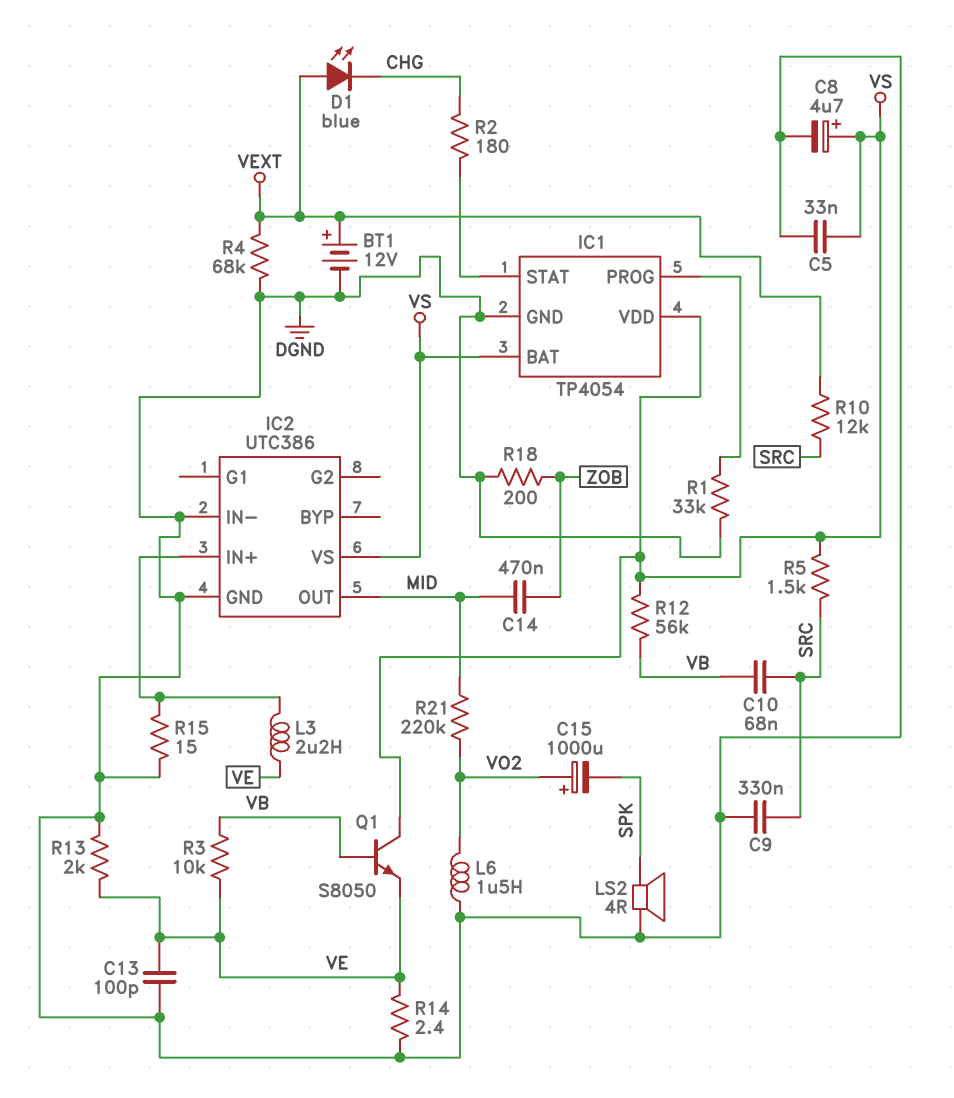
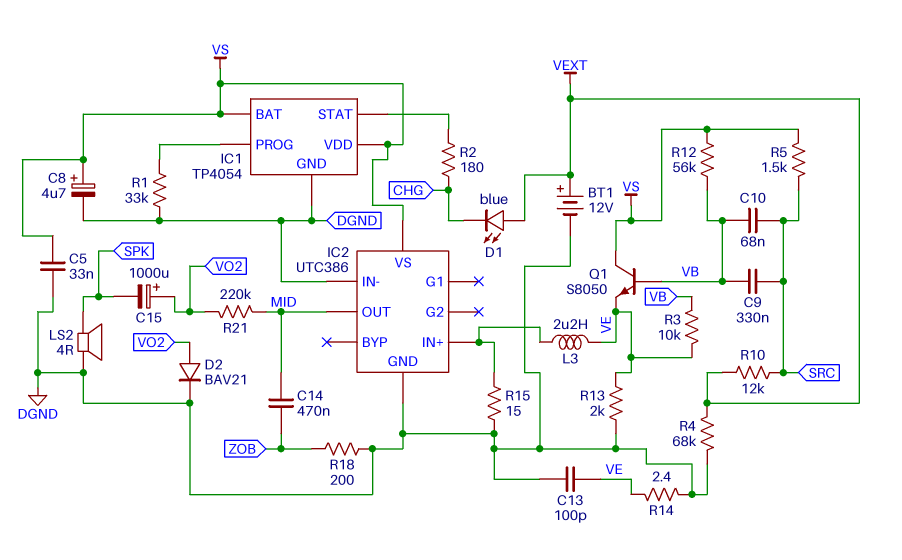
C9: 330nF (DGND, SRC) -> 330nF (SRC, VB)
D2: none -> diode BAV21 (A VO2, K DGND)
L6: 1.5uH (DGND, VO2) -> none

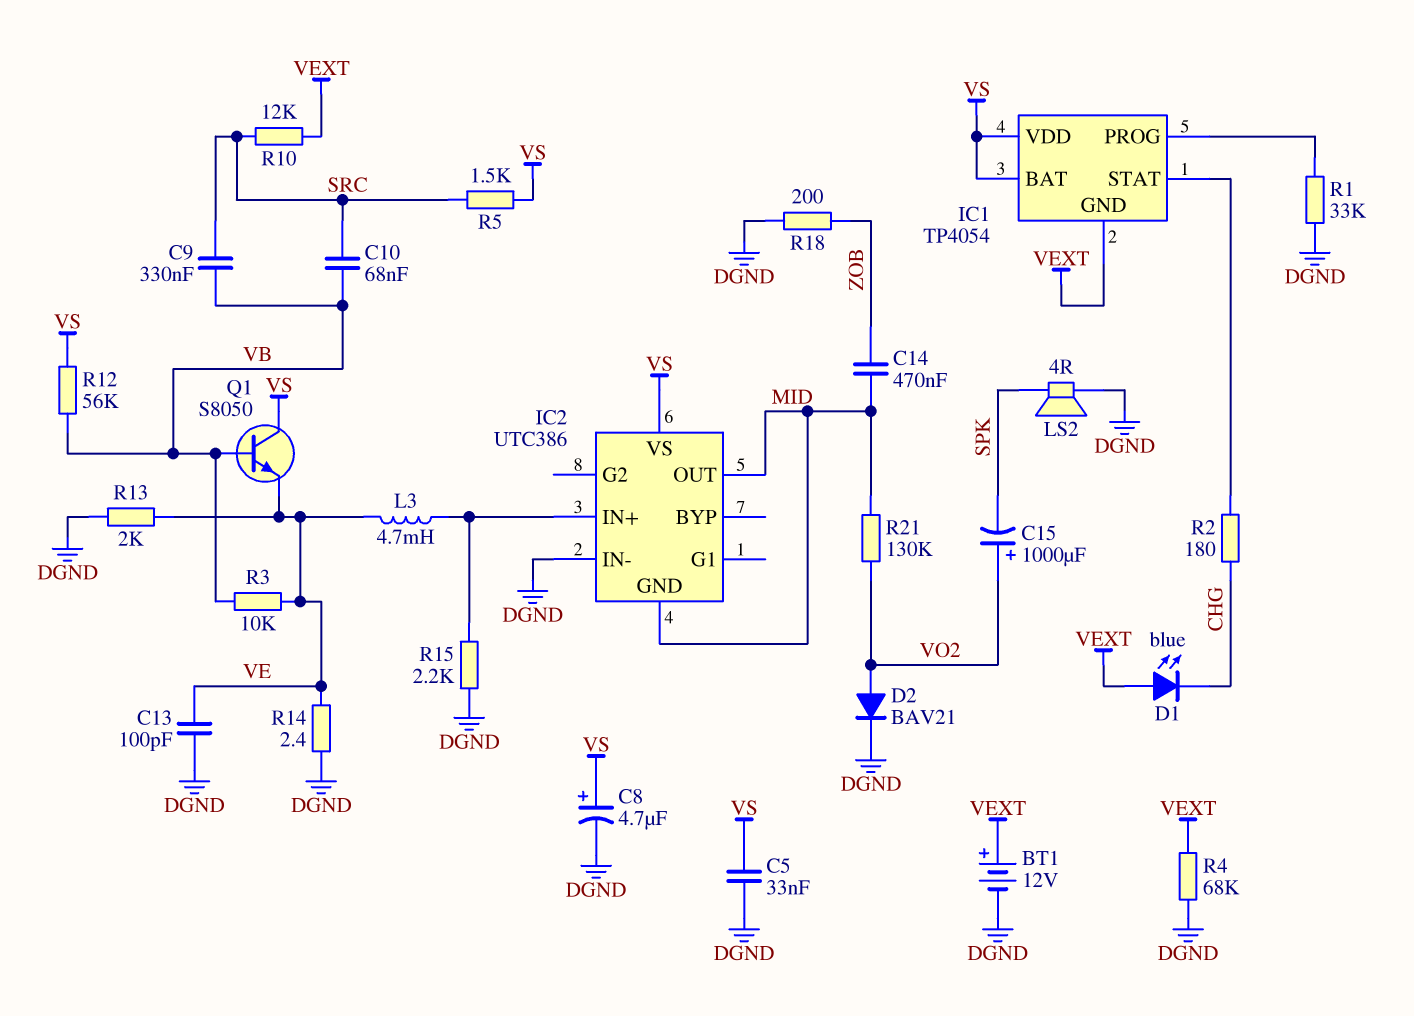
IC1 pin GND: DGND -> VEXT
IC2 pin GND: DGND -> MID
L3: 2.2uH (IC2/IN+, VE) -> 4.7mH (IC2/IN+, VE)
R15: 15 (DGND, IC2/IN+) -> 2.2k (DGND, IC2/IN+)
R21: 220k (MID, VO2) -> 130k (MID, VO2)

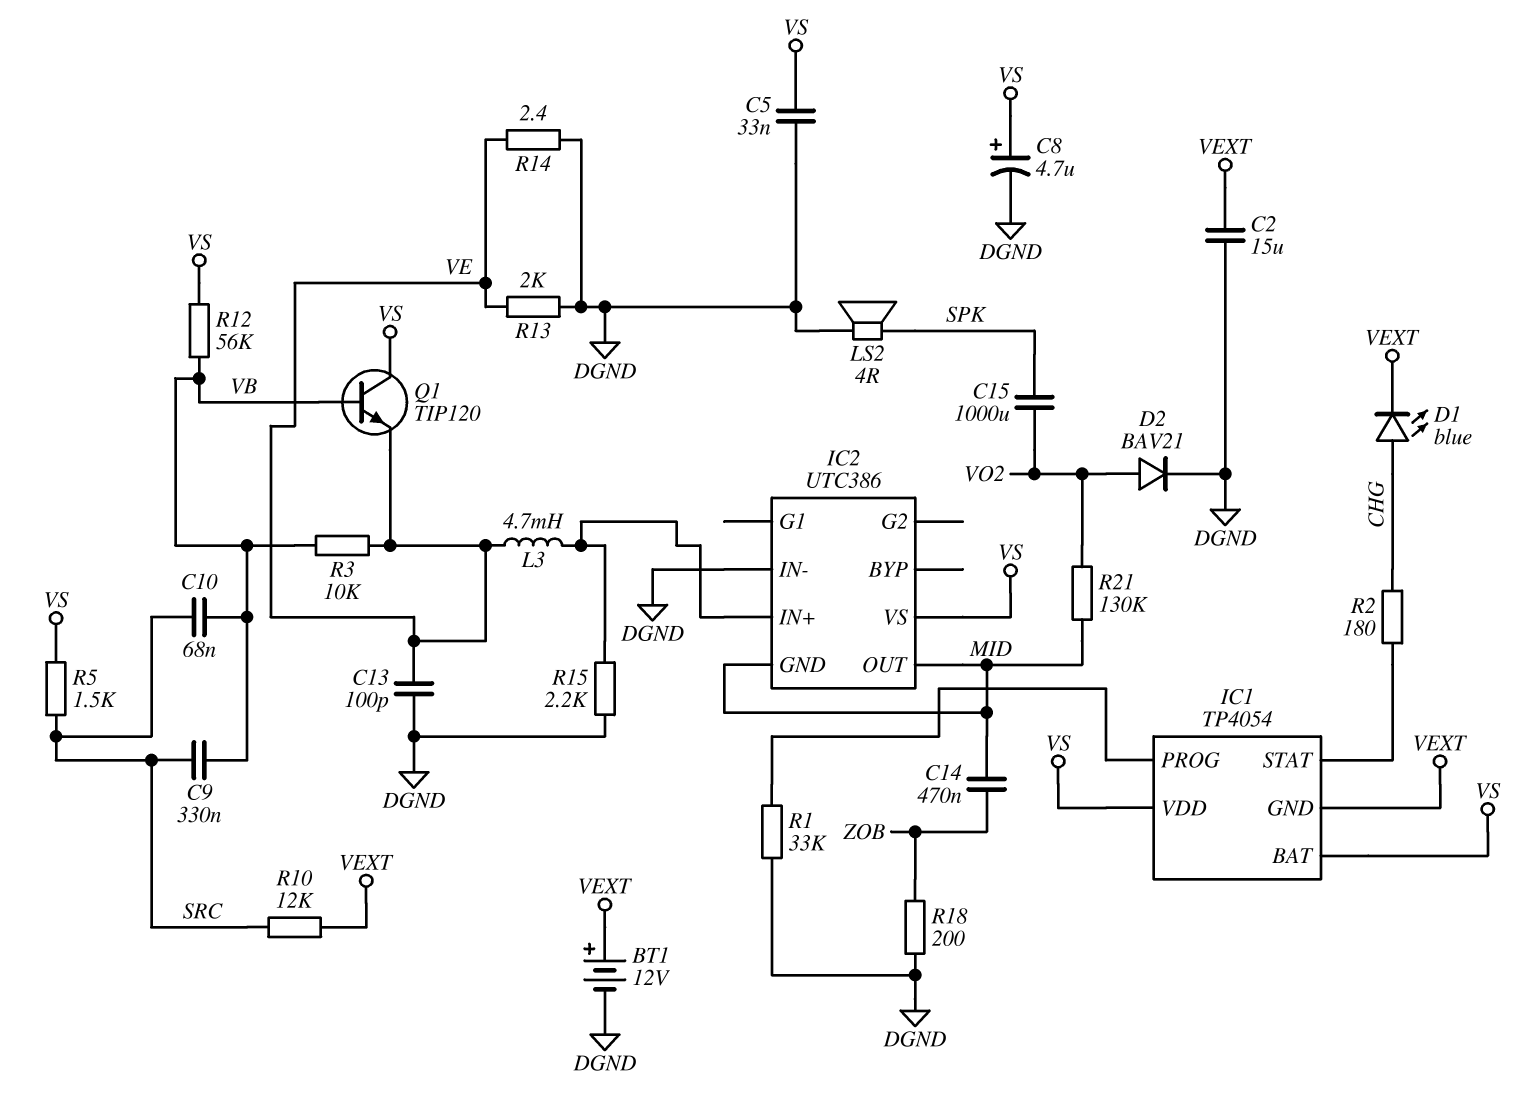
C2: none -> 15uF (DGND, VEXT)
C15: 1000uF (plus VO2, minus SPK) -> 1000uF (SPK, VO2)
D1: LED blue (A VEXT, K CHG) -> LED blue (A CHG, K VEXT)
Q1: NPN S8050 (B VB, C VS, E VE) -> NPN TIP120 (B VB, C VS, E VE)
R4: 68k (DGND, VEXT) -> none

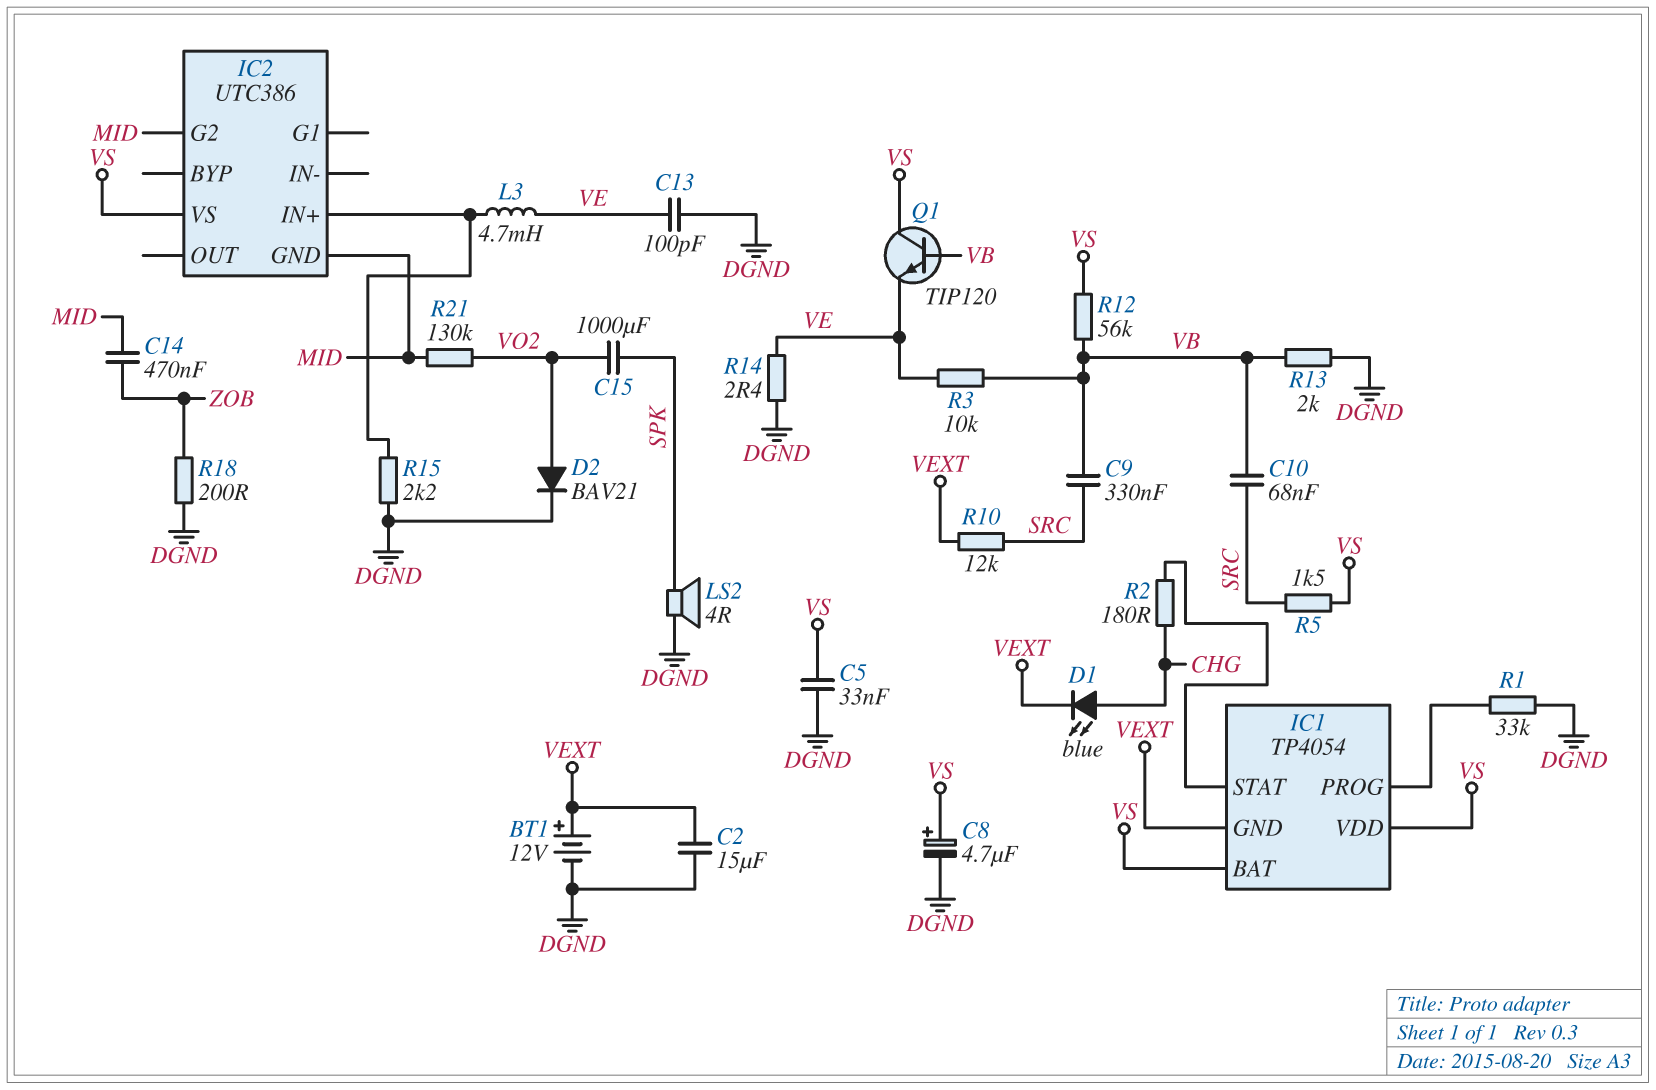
IC2 pin G2: none -> MID
IC2 pin IN-: DGND -> none
IC2 pin OUT: MID -> none
R13: 2k (DGND, VE) -> 2k (DGND, VB)

